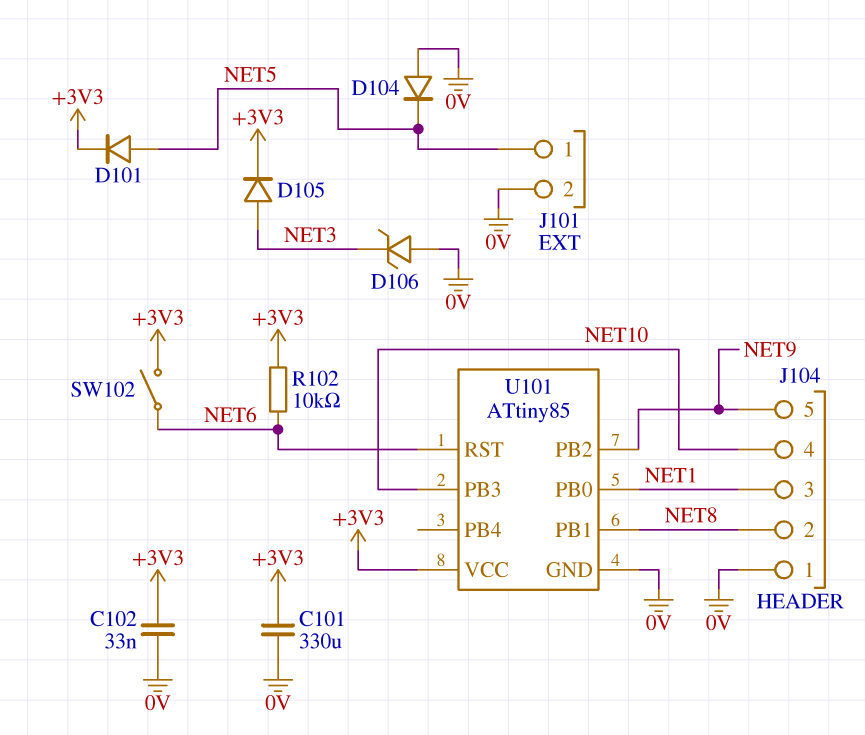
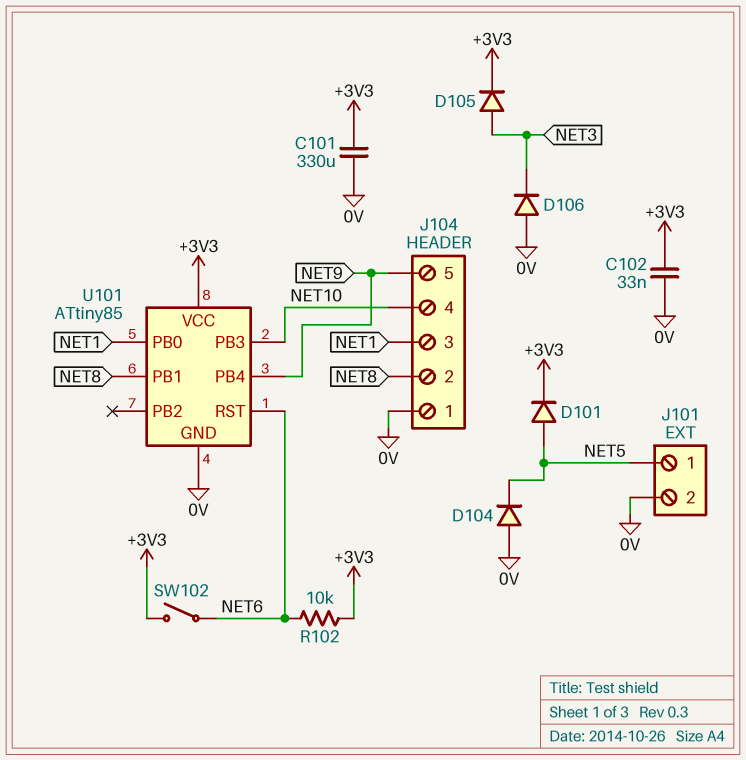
D106: zener (A 0V, K NET3) -> diode (A 0V, K NET3)
U101 pin PB2: NET9 -> none
U101 pin PB4: none -> NET9

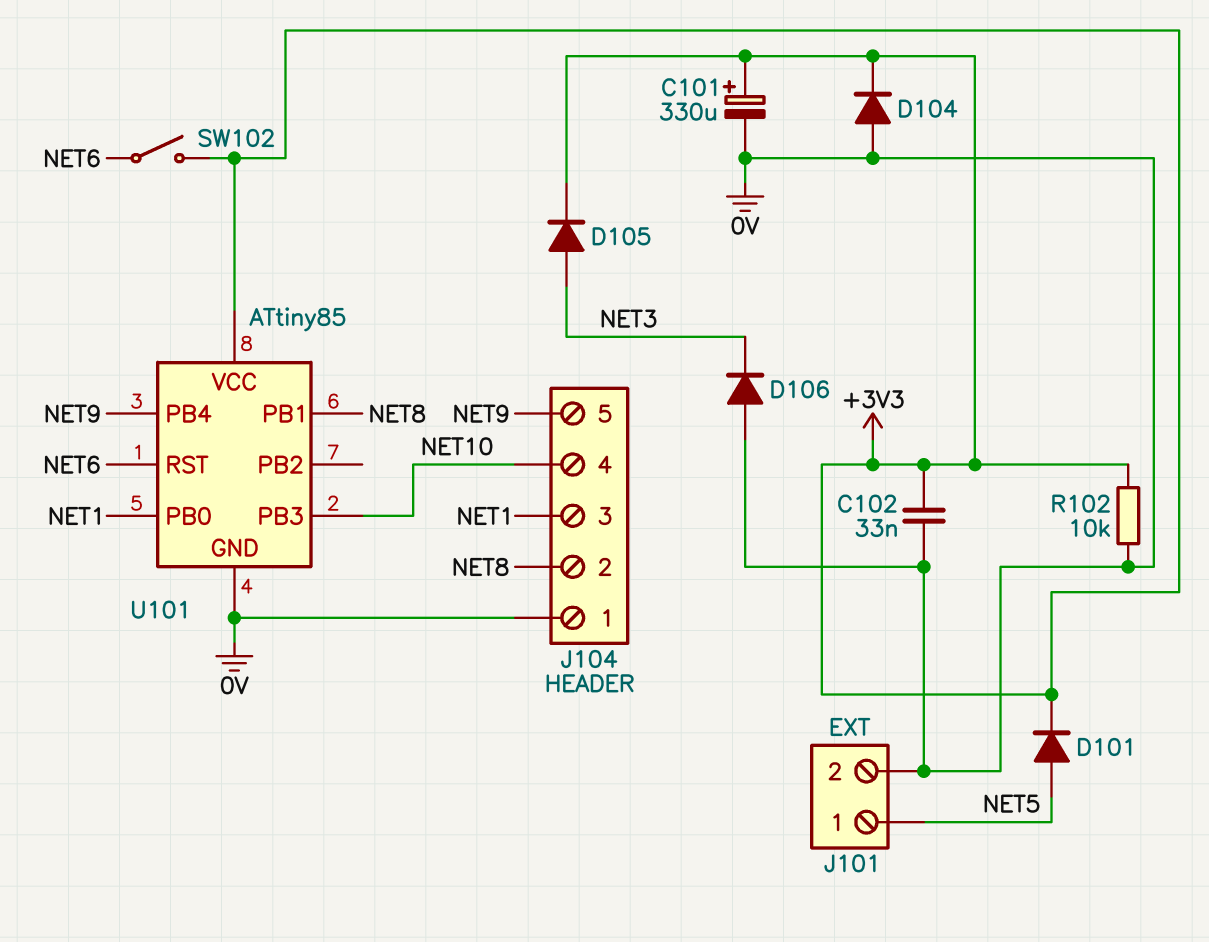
C101: 330uF (+3V3, 0V) -> 330uF (plus +3V3, minus 0V)
D104: diode (A 0V, K NET5) -> diode (A 0V, K +3V3)
R102: 10k (+3V3, NET6) -> 10k (+3V3, 0V)

